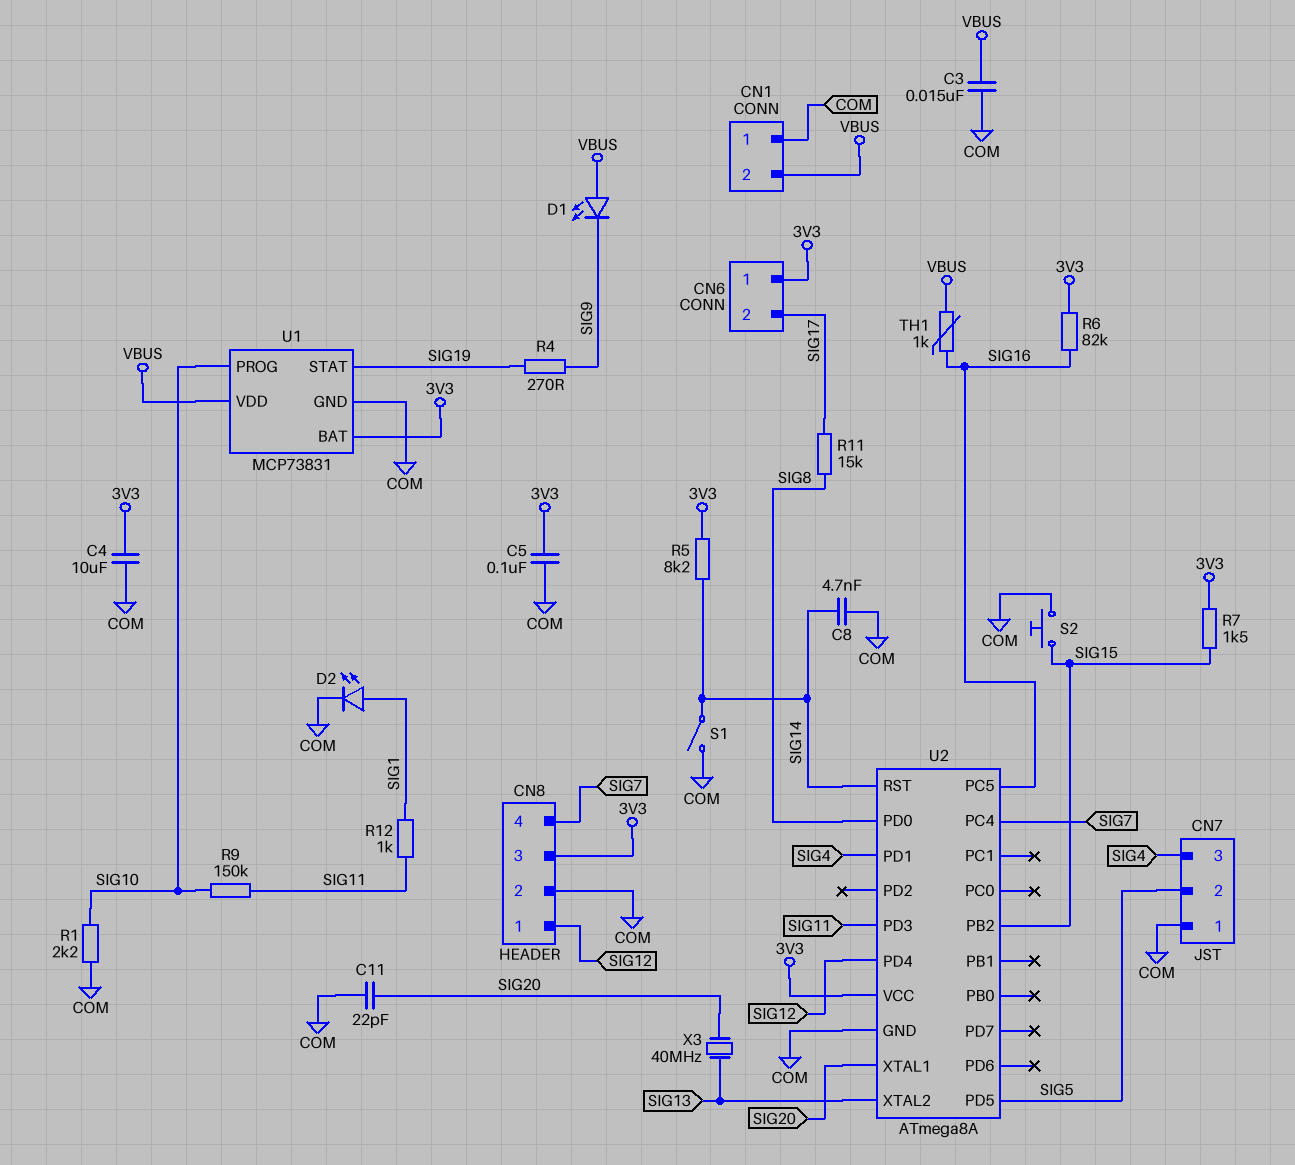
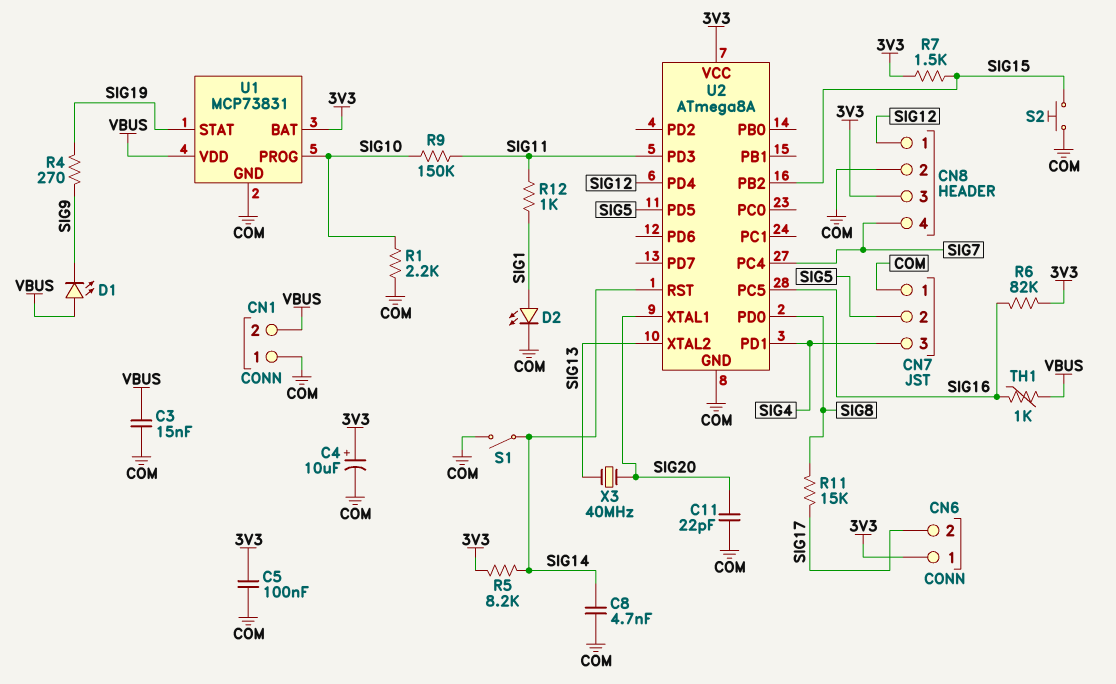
C4: 10uF (3V3, COM) -> 10uF (plus 3V3, minus COM)

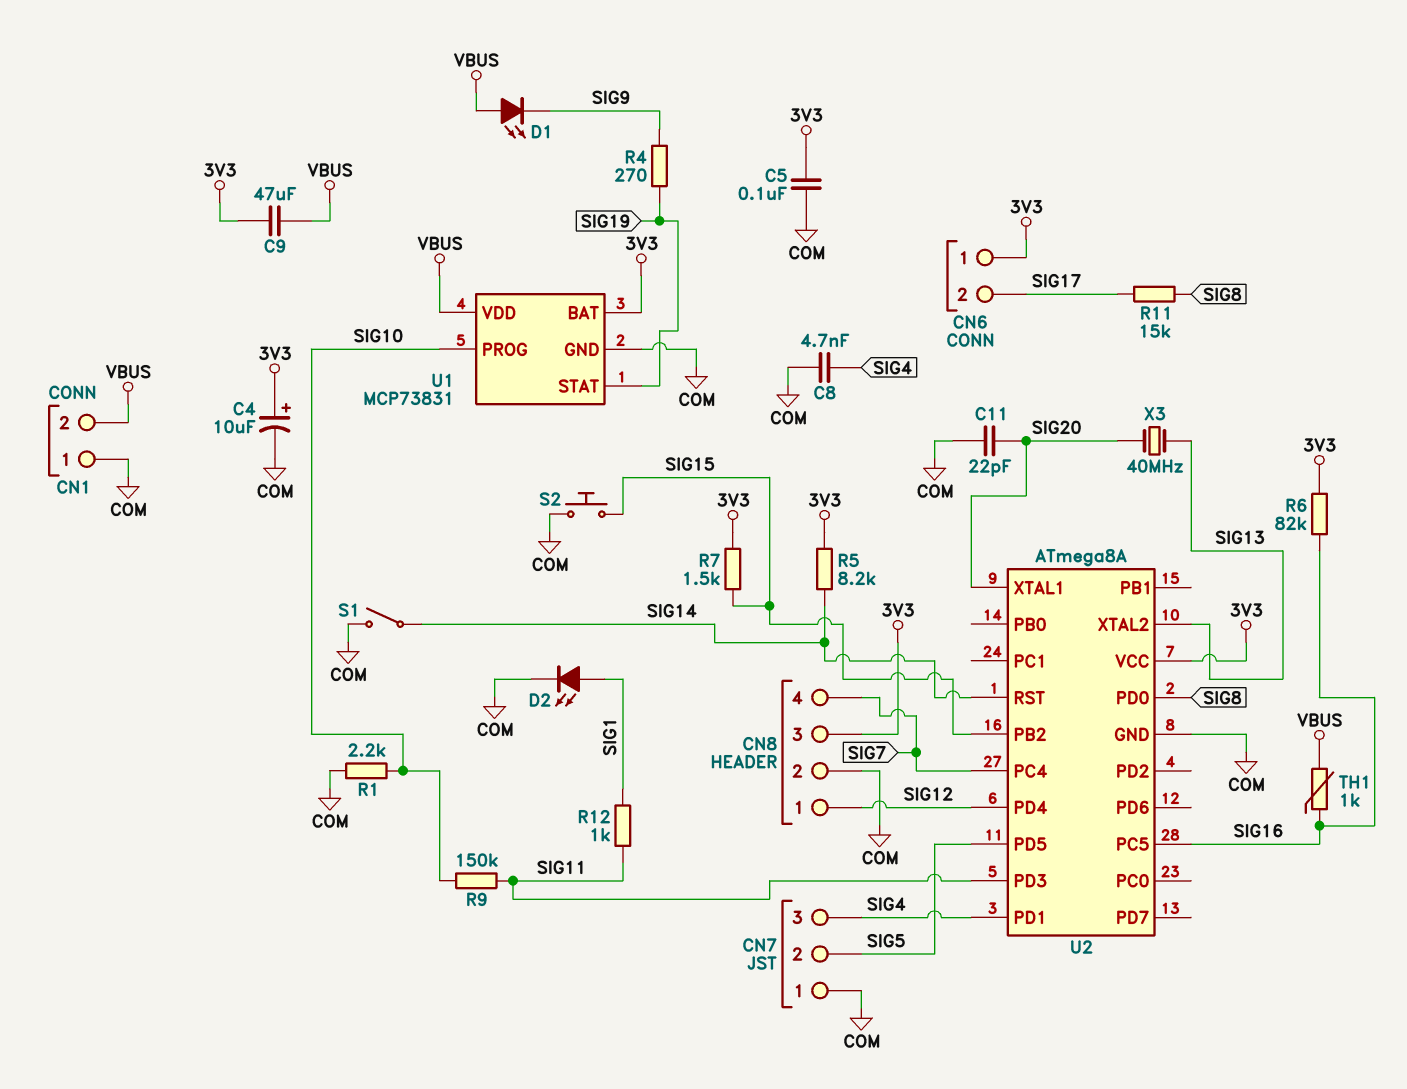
C3: 15nF (COM, VBUS) -> none
C8: 4.7nF (COM, SIG14) -> 4.7nF (COM, SIG4)
C9: none -> 47uF (3V3, VBUS)

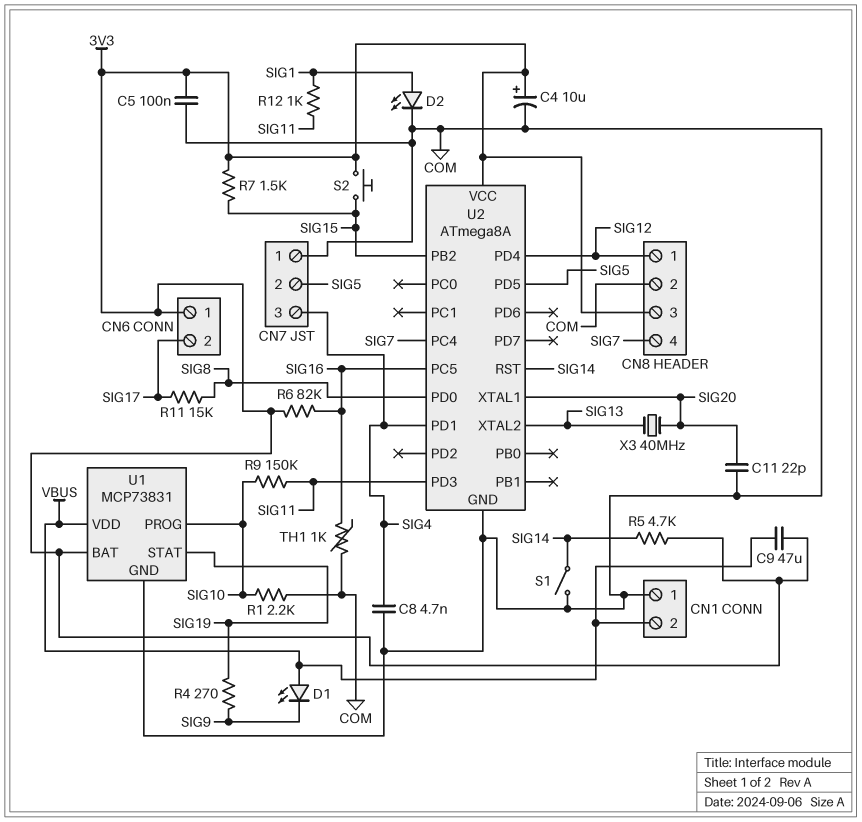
R5: 8.2k (3V3, SIG14) -> 4.7k (3V3, SIG14)
S2: button (COM, SIG15) -> button (3V3, SIG15)
TH1: 1k (SIG16, VBUS) -> 1k (COM, SIG16)

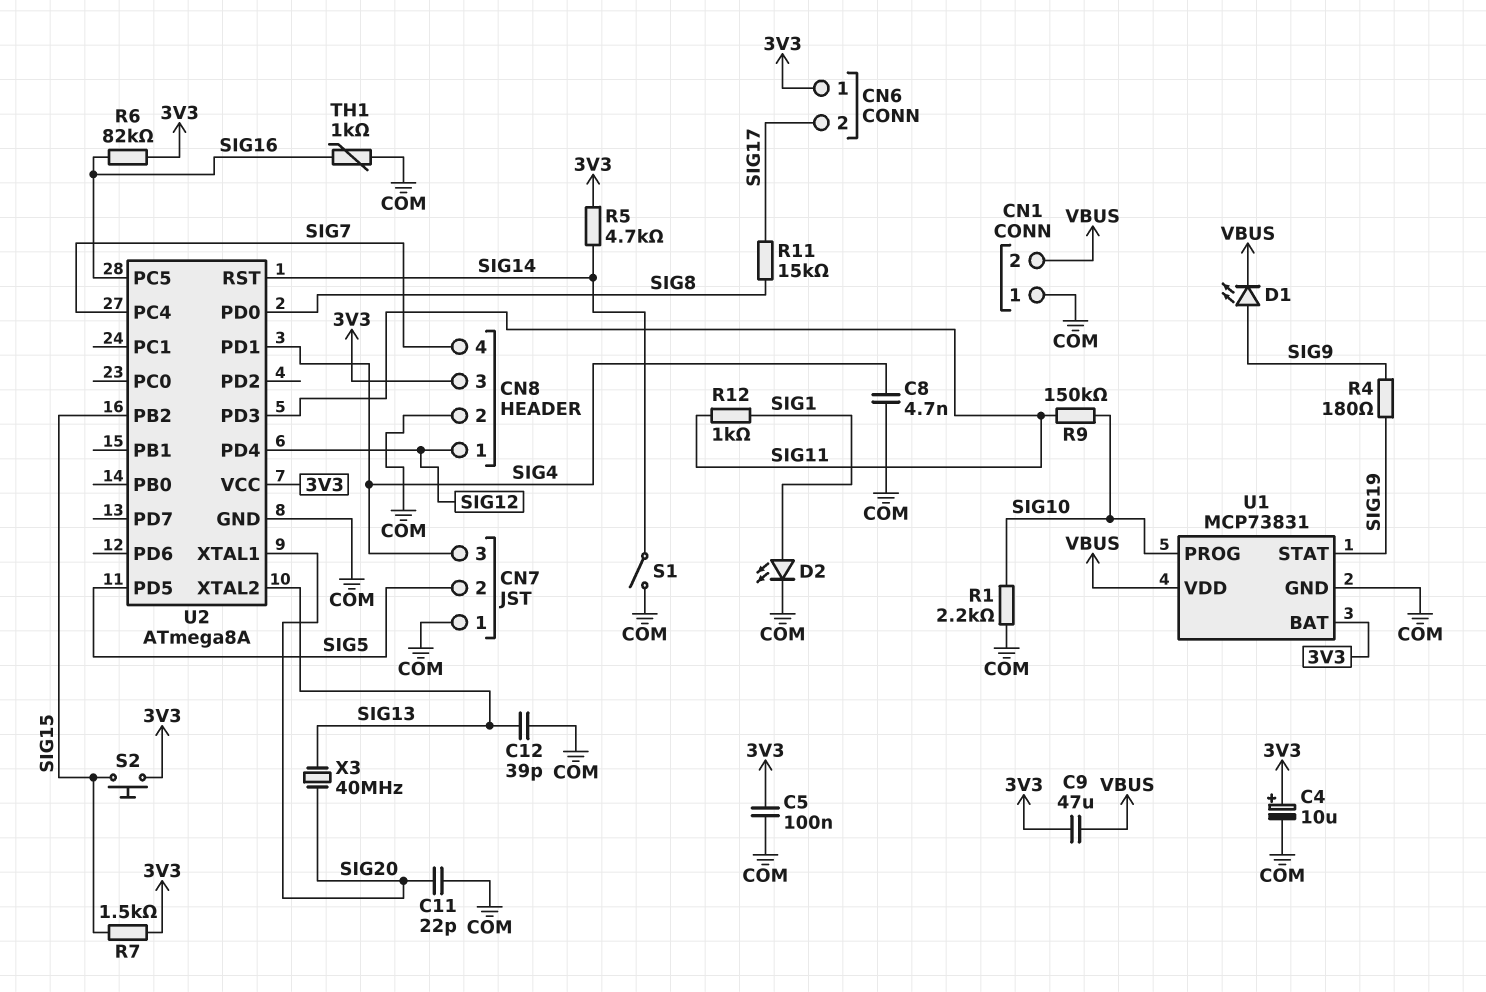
C12: none -> 39pF (COM, SIG13)
D1: LED (A VBUS, K SIG9) -> LED (A SIG9, K VBUS)
R4: 270 (SIG9, SIG19) -> 180 (SIG9, SIG19)

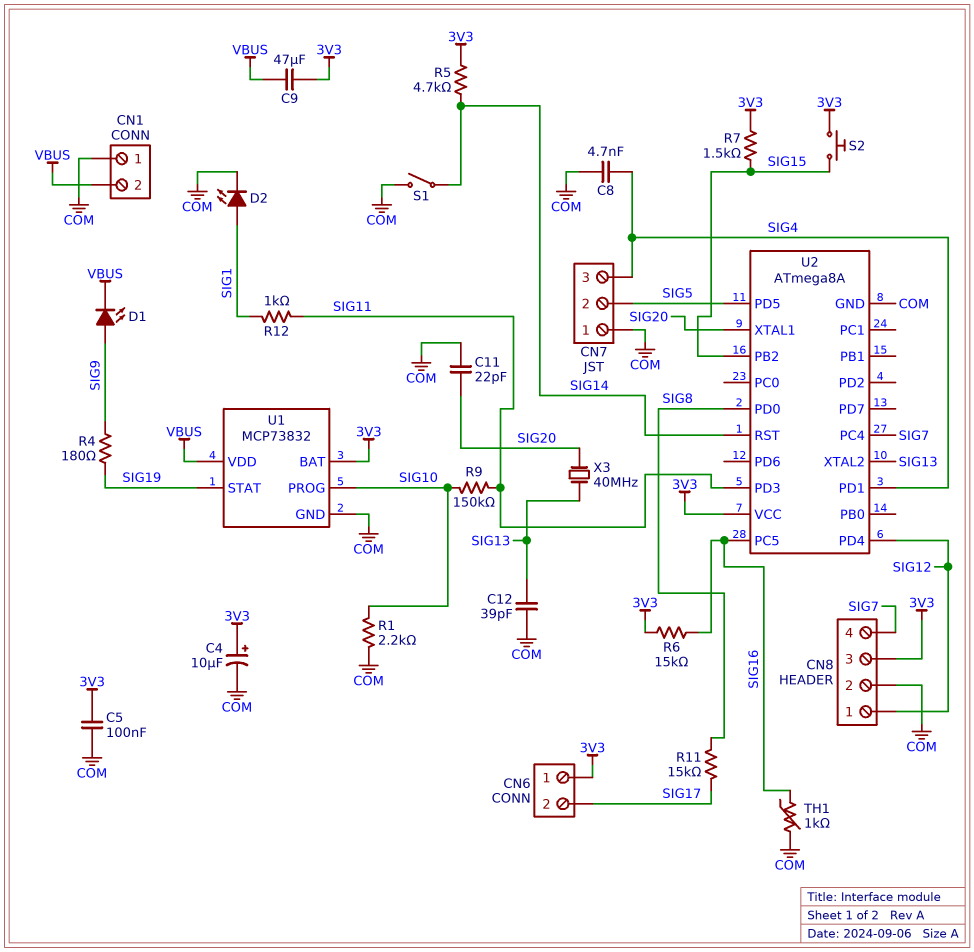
R6: 82k (3V3, SIG16) -> 15k (3V3, SIG16)
U1: MCP73831 -> MCP73832

